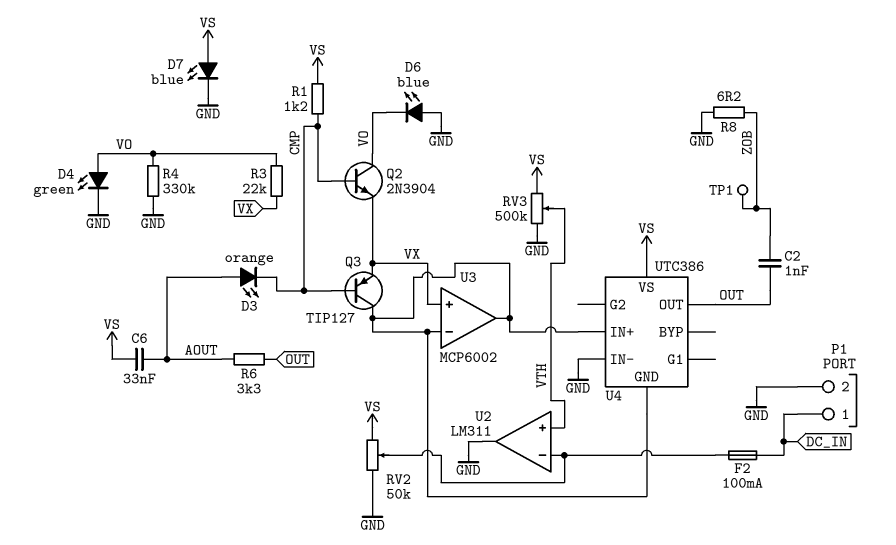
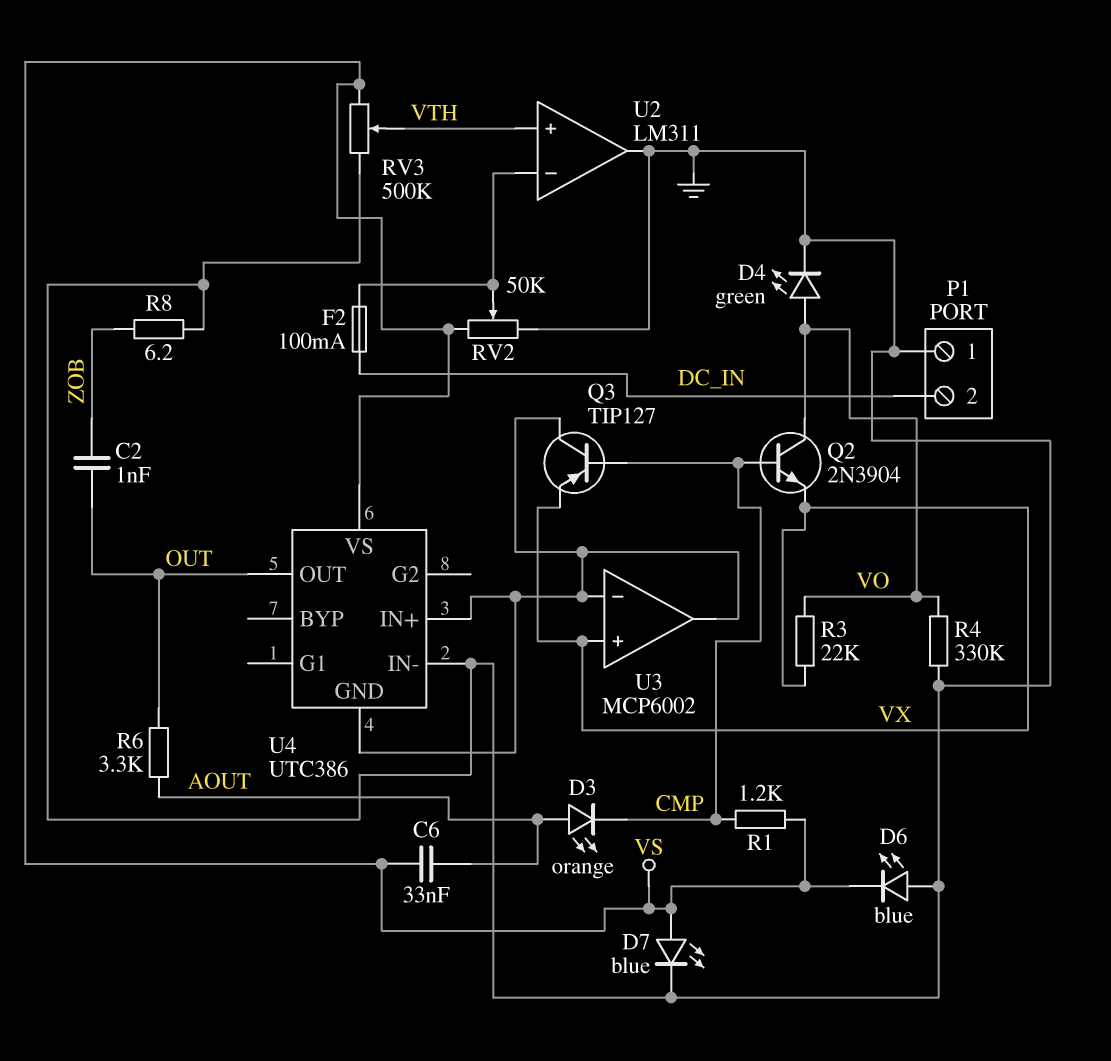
D6: LED blue (A GND, K VO) -> LED blue (A GND, K VS)
P1 pin 1: DC_IN -> GND
P1 pin 2: GND -> DC_IN
TP1: test point (ZOB) -> none

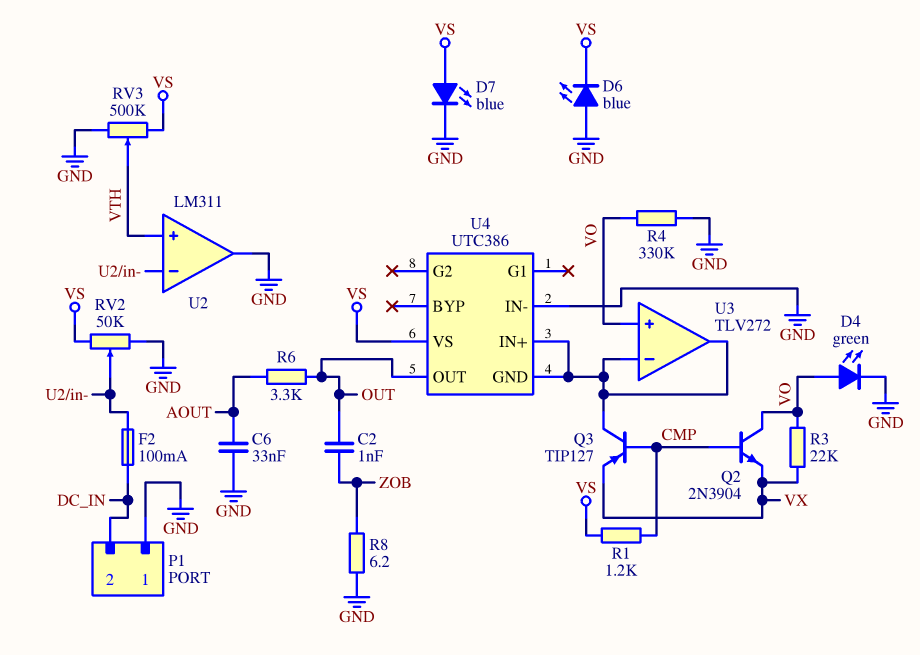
C6: 33nF (AOUT, VS) -> 33nF (AOUT, GND)
D3: LED orange (A AOUT, K CMP) -> none
U3: MCP6002 -> TLV272
U3 pin in+: VX -> VO

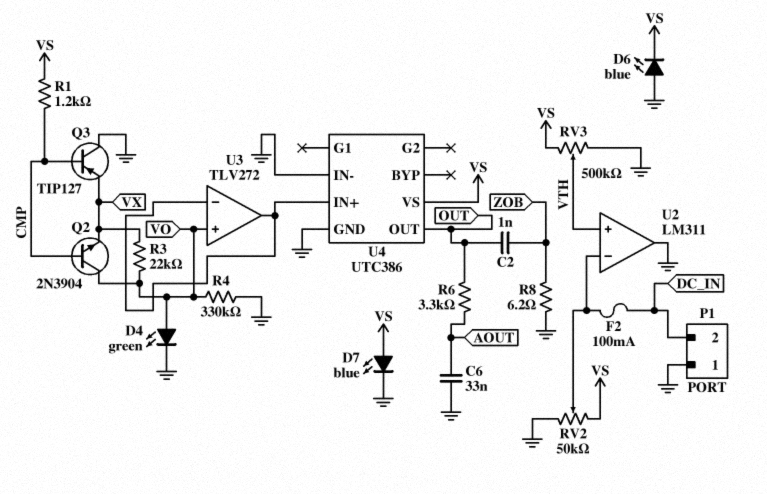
Q3: PNP TIP127 (B CMP, C U3/in-, E VX) -> PNP TIP127 (B CMP, C GND, E VX)
U4 pin GND: U3/in- -> GND

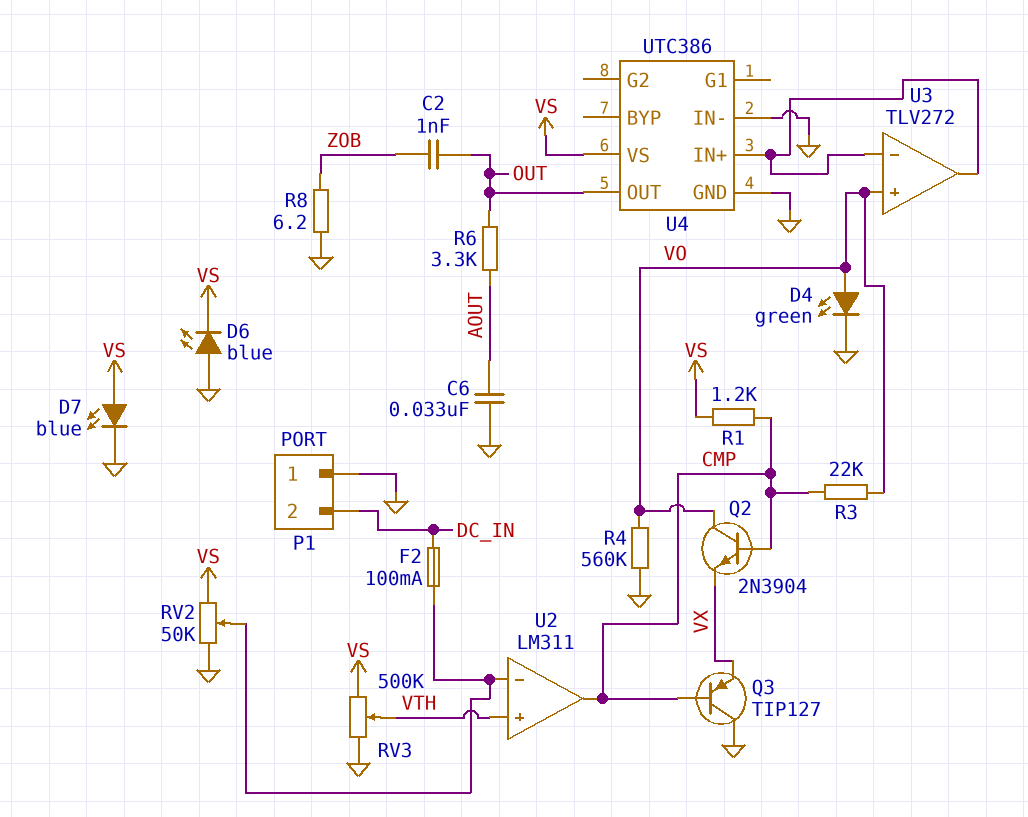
R3: 22k (VO, VX) -> 22k (CMP, VO)
R4: 330k (GND, VO) -> 560k (GND, VO)
U2 pin out: GND -> CMP

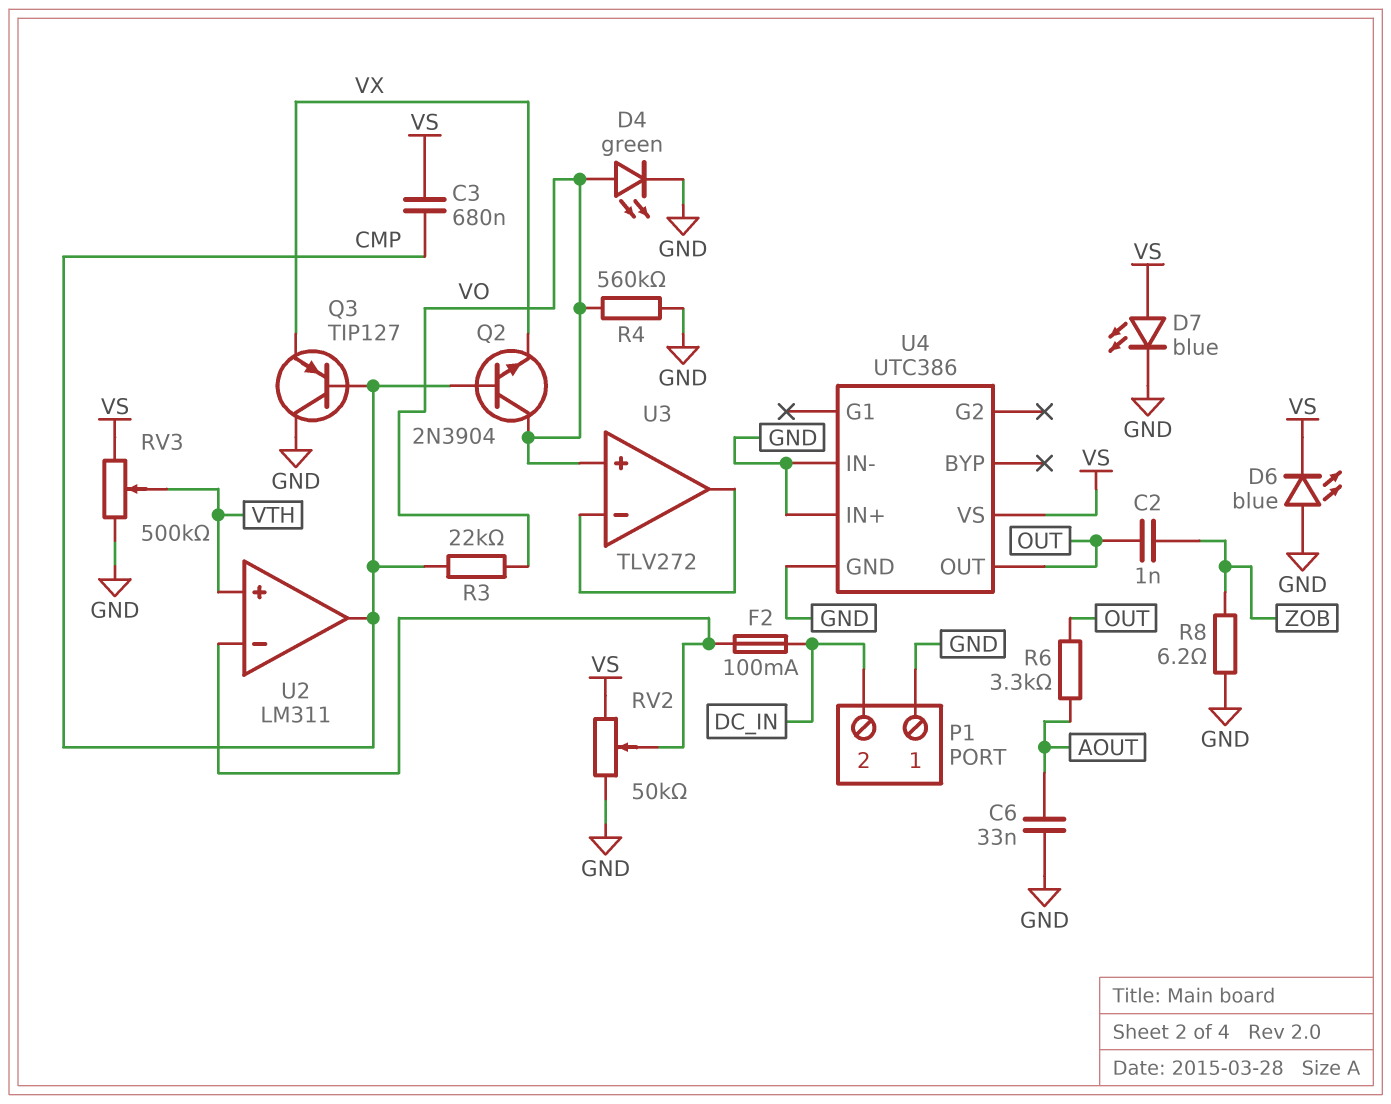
C3: none -> 680nF (CMP, VS)
R1: 1.2k (CMP, VS) -> none
U4 pin IN+: U3/in- -> GND

